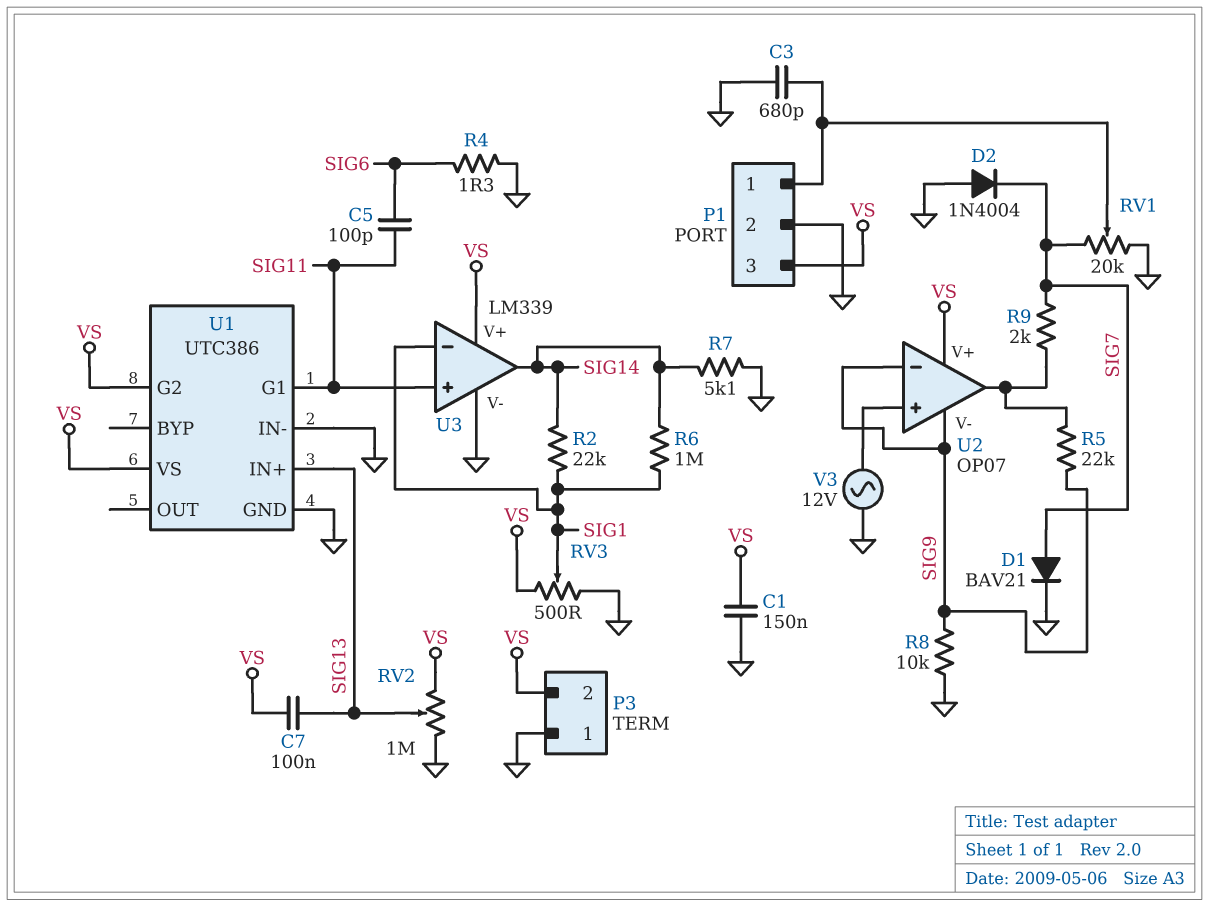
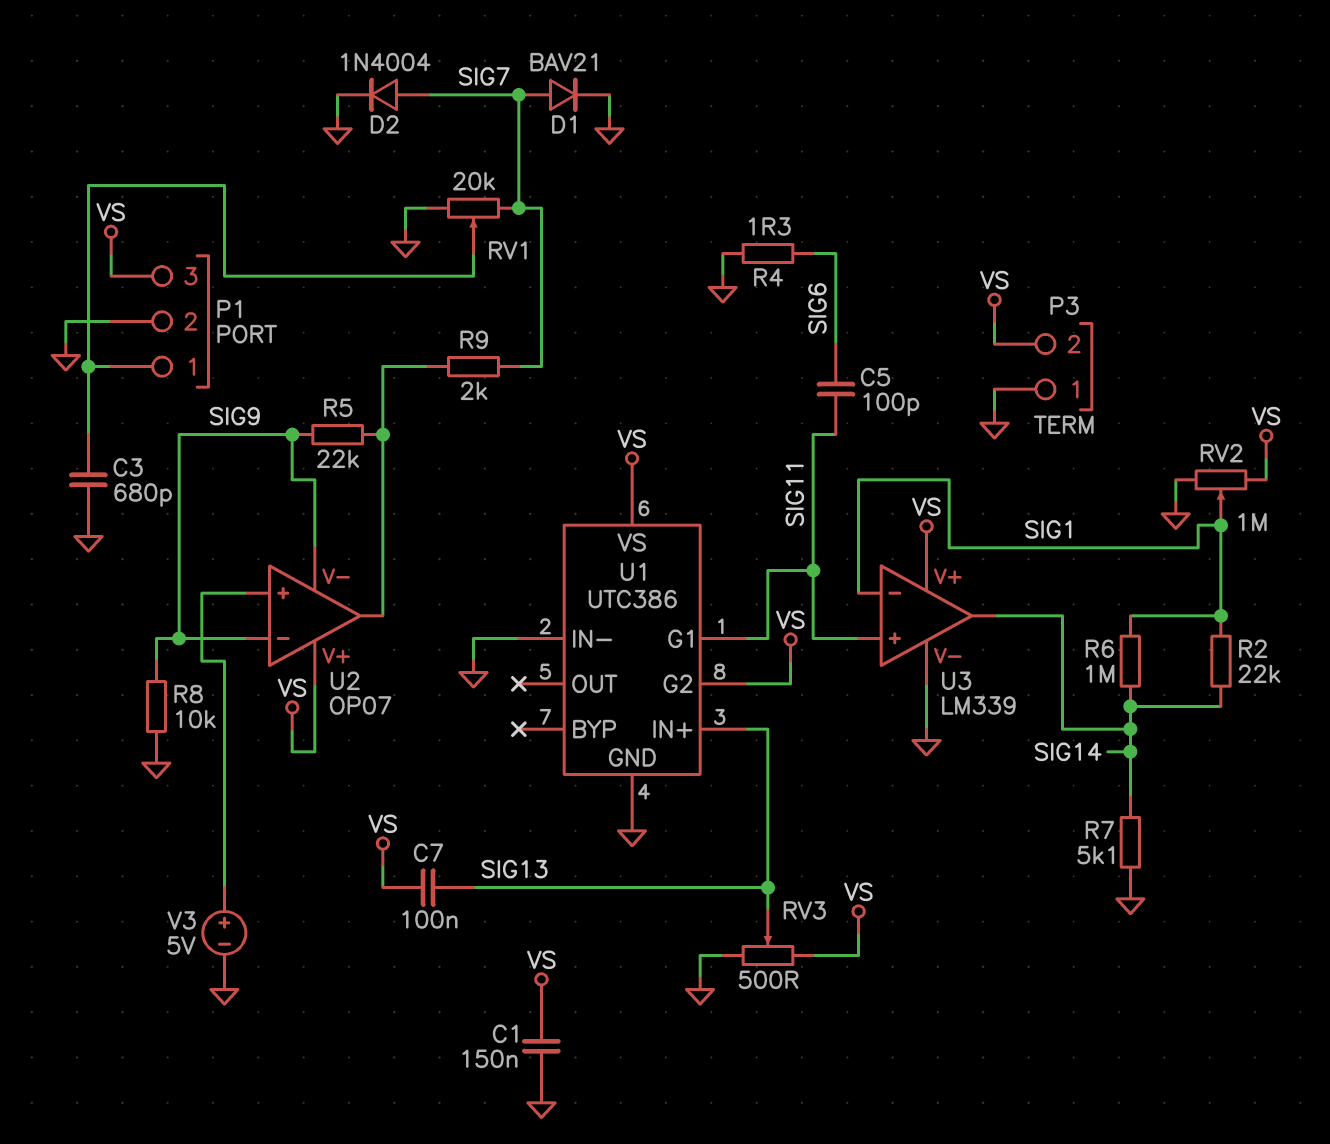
D2: diode 1N4004 (A GND, K SIG7) -> diode 1N4004 (A SIG7, K GND)
RV2: 1M (GND, VS, wiper SIG13) -> 1M (GND, VS, wiper SIG1)
RV3: 500 (GND, VS, wiper SIG1) -> 500 (GND, VS, wiper SIG13)
V3: AC 12V (GND, U2/in+) -> 5V (plus U2/in+, minus GND)

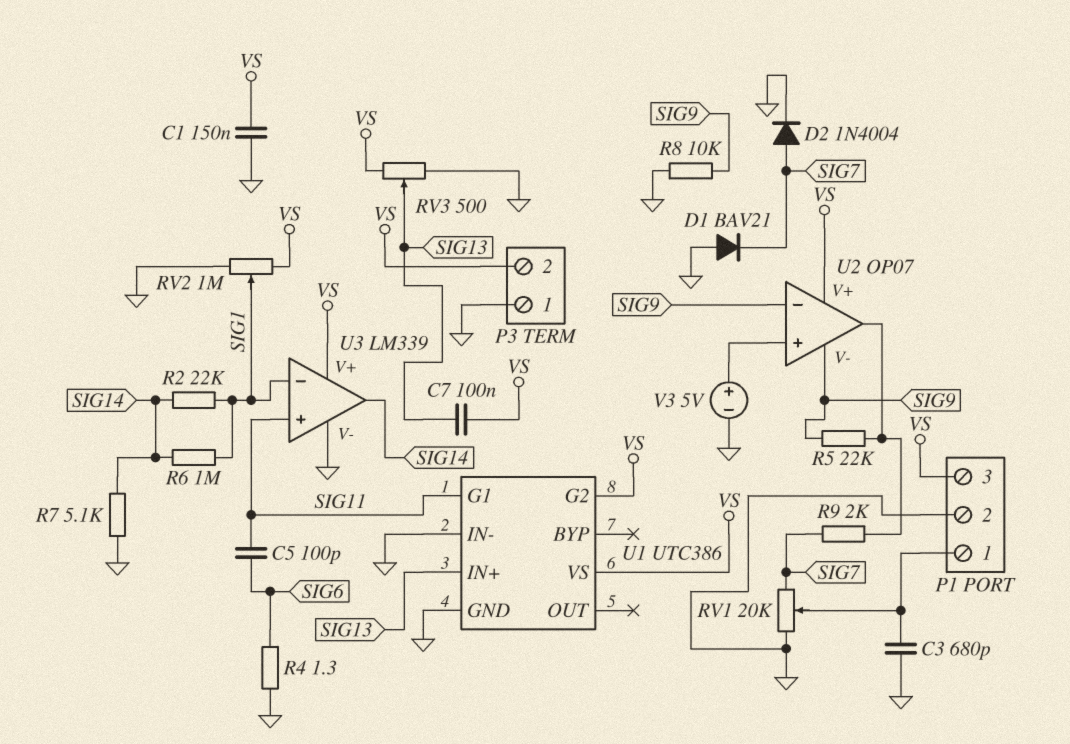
D1: diode BAV21 (A SIG7, K GND) -> diode BAV21 (A GND, K SIG7)

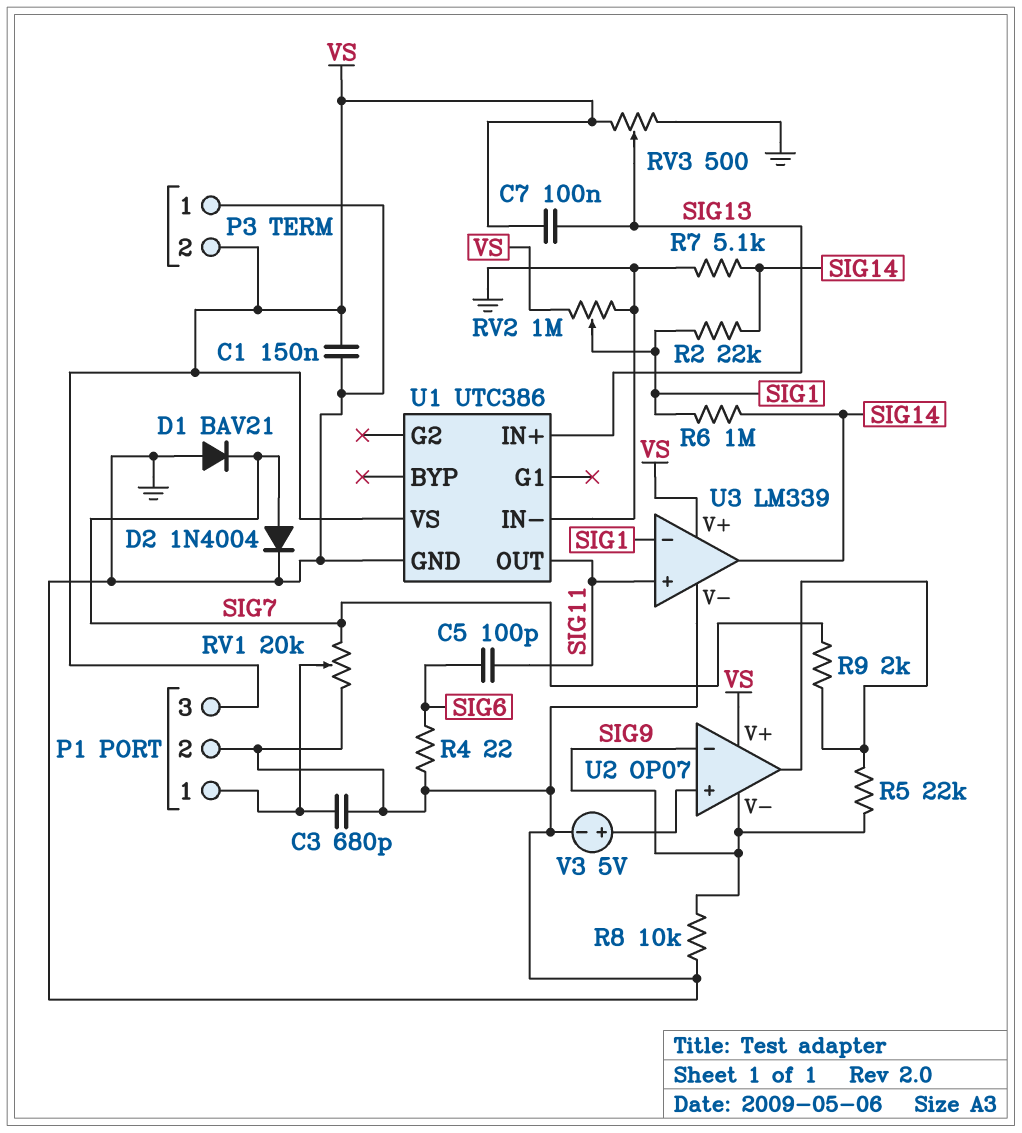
R4: 1.3 (GND, SIG6) -> 22 (GND, SIG6)
U1 pin G1: SIG11 -> none
U1 pin G2: VS -> none
U1 pin OUT: none -> SIG11

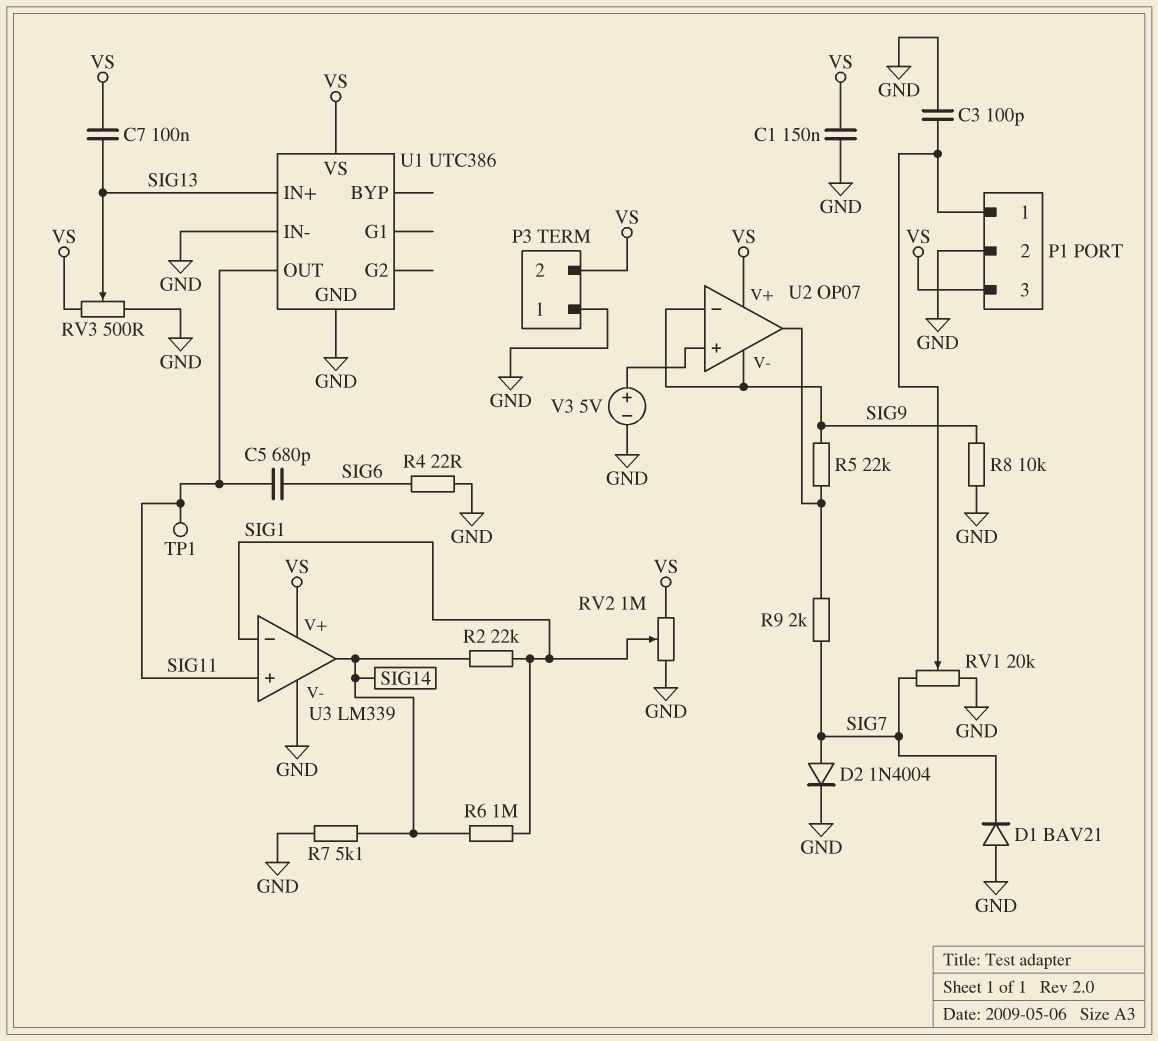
C3: 680pF (GND, P1/1) -> 100pF (GND, P1/1)
C5: 100pF (SIG6, SIG11) -> 680pF (SIG6, SIG11)
TP1: none -> test point (SIG11)

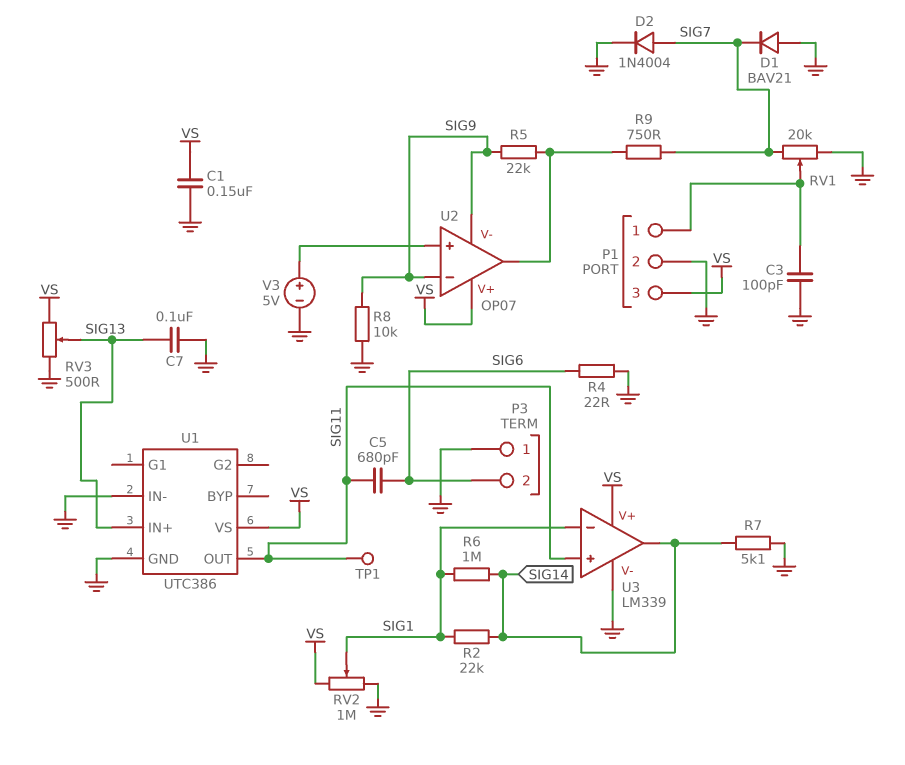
C7: 100nF (SIG13, VS) -> 100nF (GND, SIG13)
P3 pin 2: VS -> SIG6
R9: 2k (SIG7, U2/out) -> 750 (SIG7, U2/out)

